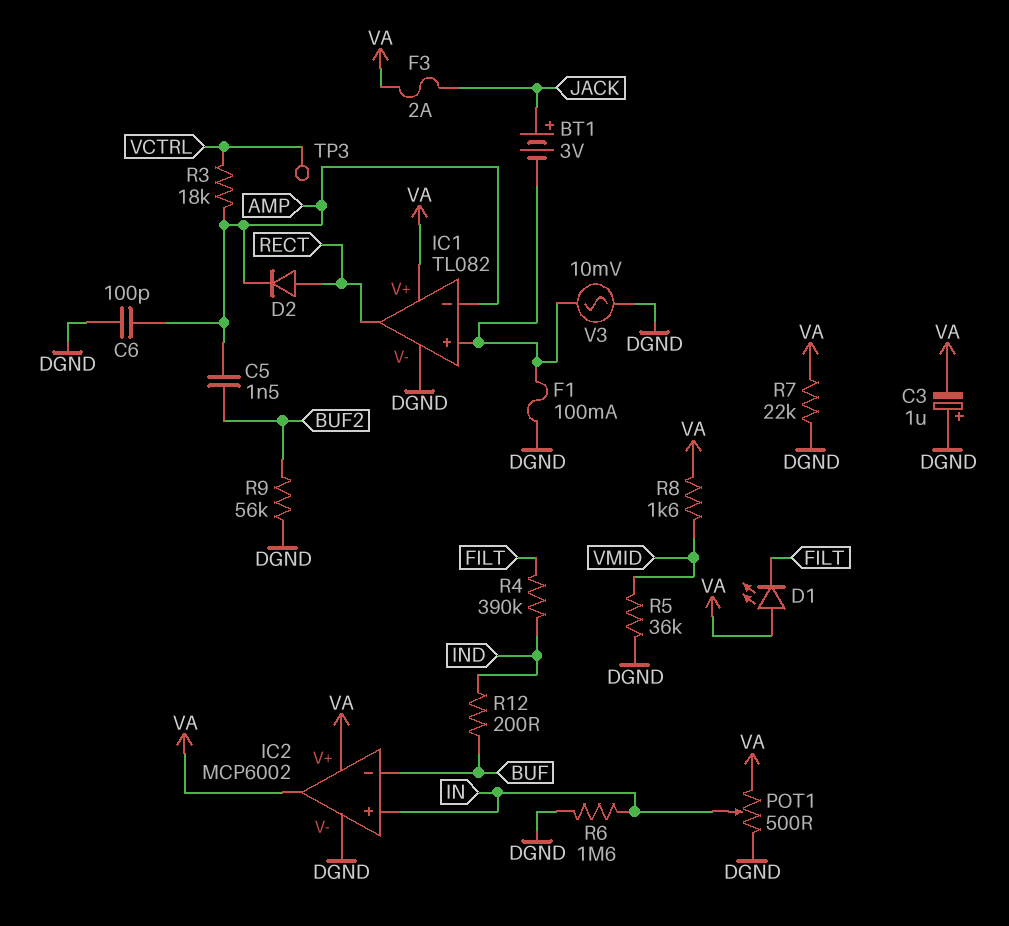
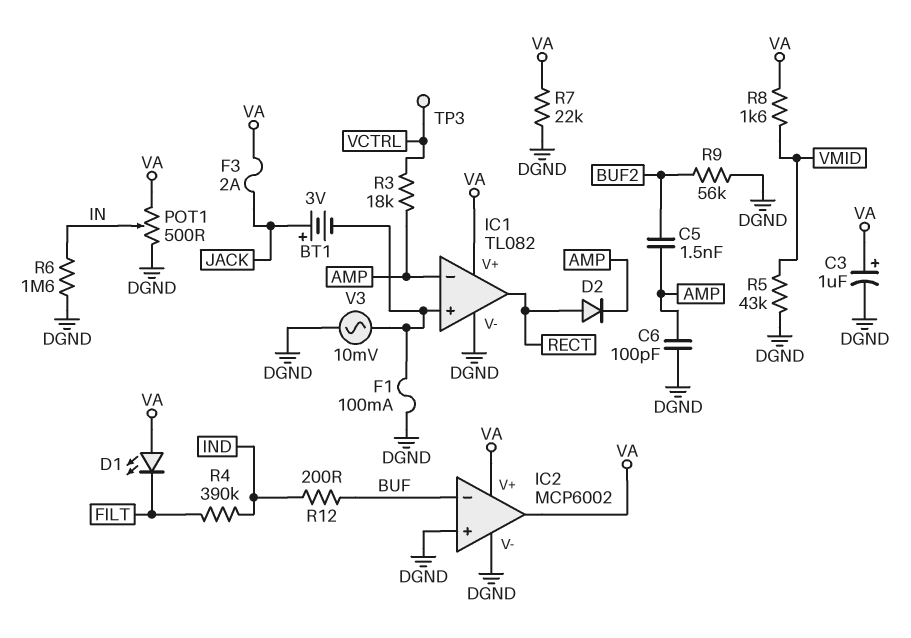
C3: 1uF (plus DGND, minus VA) -> 1uF (plus VA, minus DGND)
IC2 pin in+: IN -> DGND
R5: 36k (DGND, VMID) -> 43k (DGND, VMID)

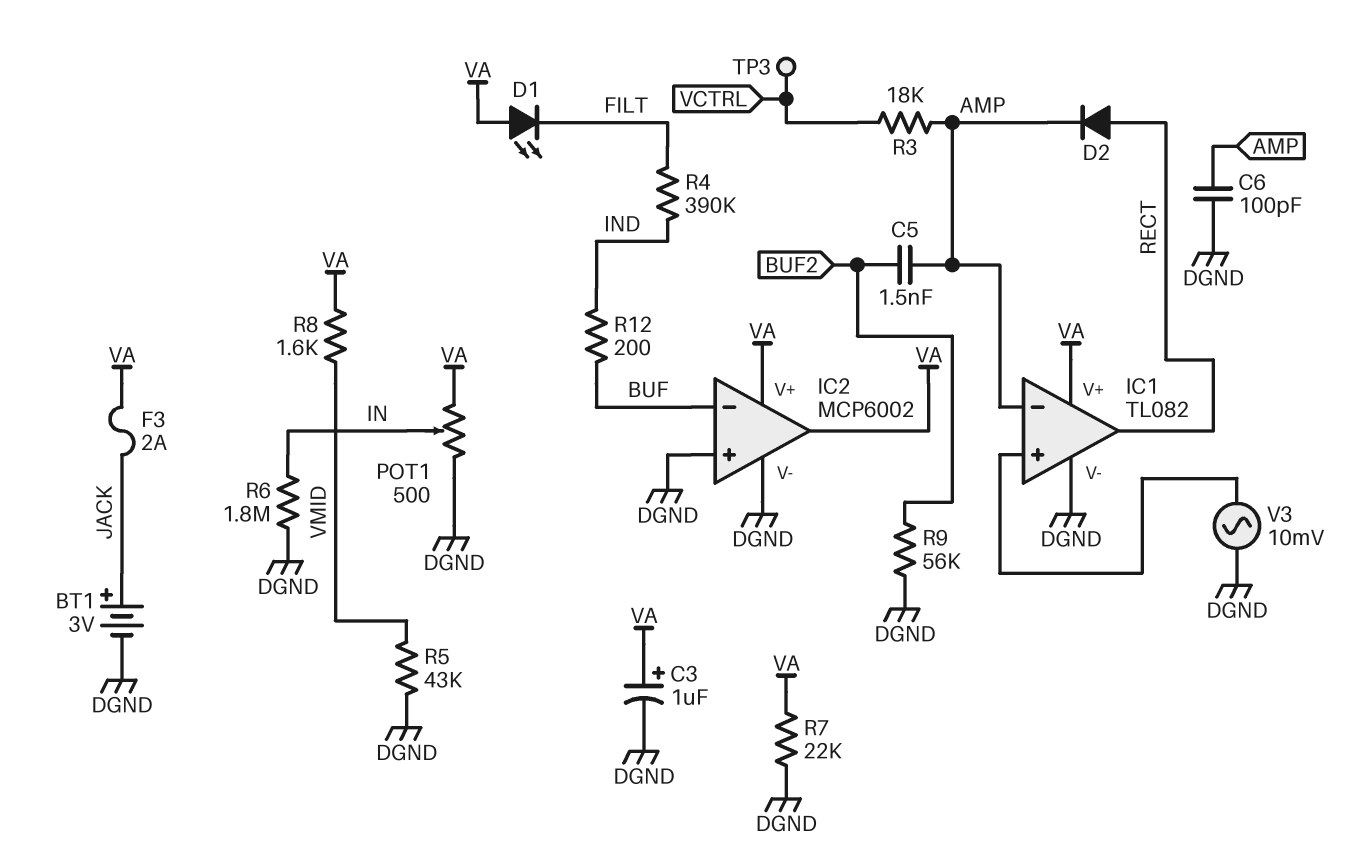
BT1: 3V (plus JACK, minus IC1/in+) -> 3V (plus JACK, minus DGND)
F1: 100mA (DGND, IC1/in+) -> none
R6: 1.6M (DGND, IN) -> 1.8M (DGND, IN)

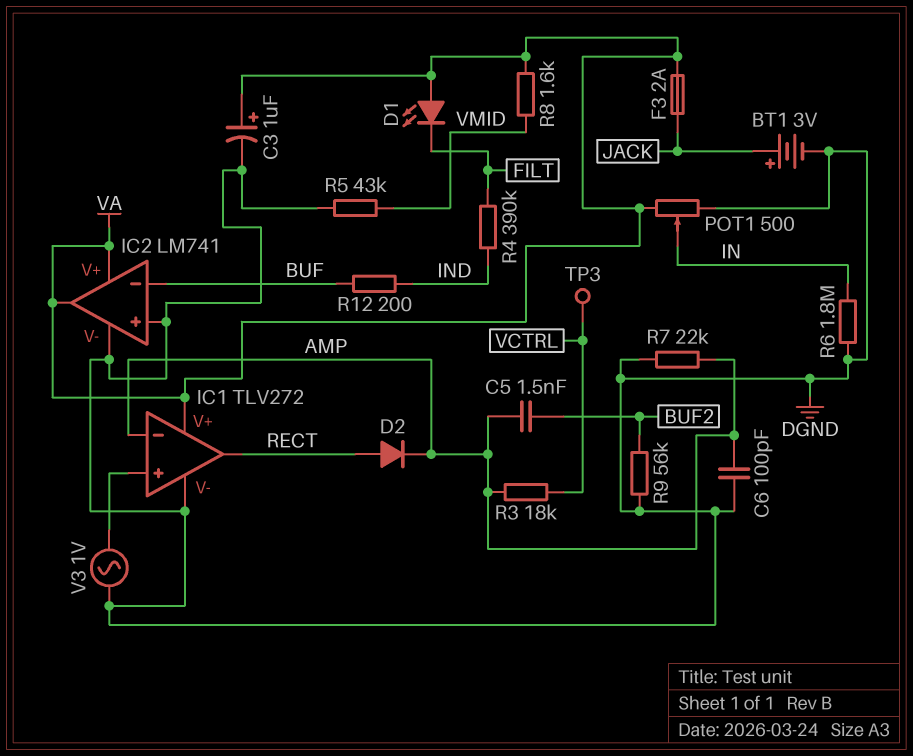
IC1: TL082 -> TLV272
IC2: MCP6002 -> LM741
R7: 22k (DGND, VA) -> 22k (AMP, DGND)
V3: AC 10mV (DGND, IC1/in+) -> AC 1V (DGND, IC1/in+)

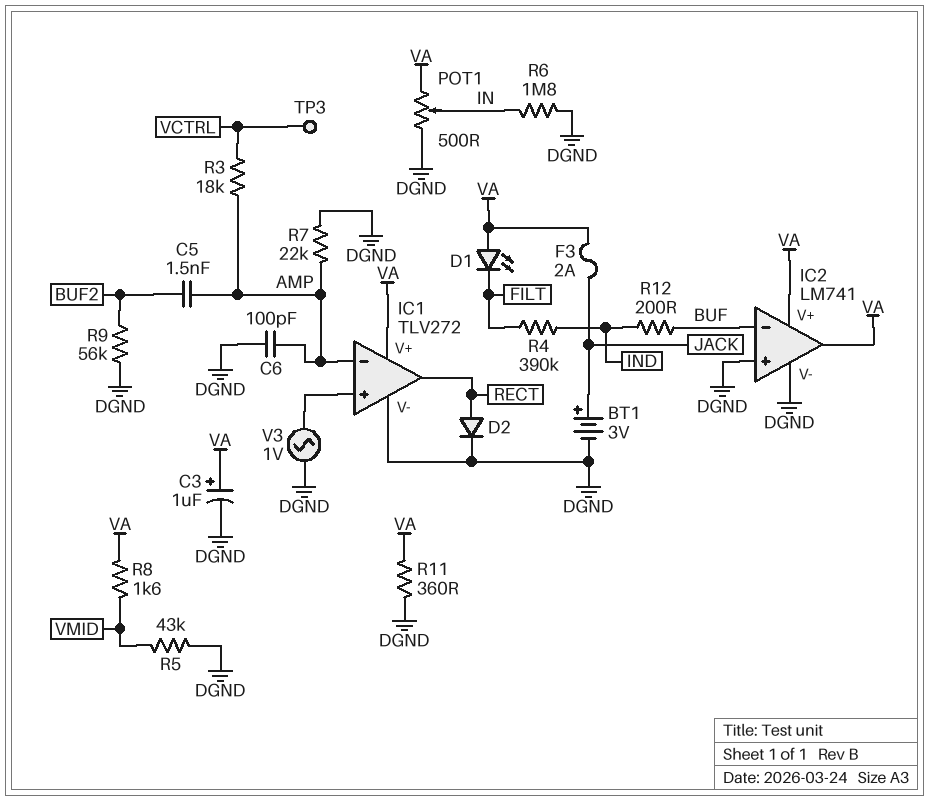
D2: diode (A RECT, K AMP) -> diode (A RECT, K DGND)
R11: none -> 360 (DGND, VA)

